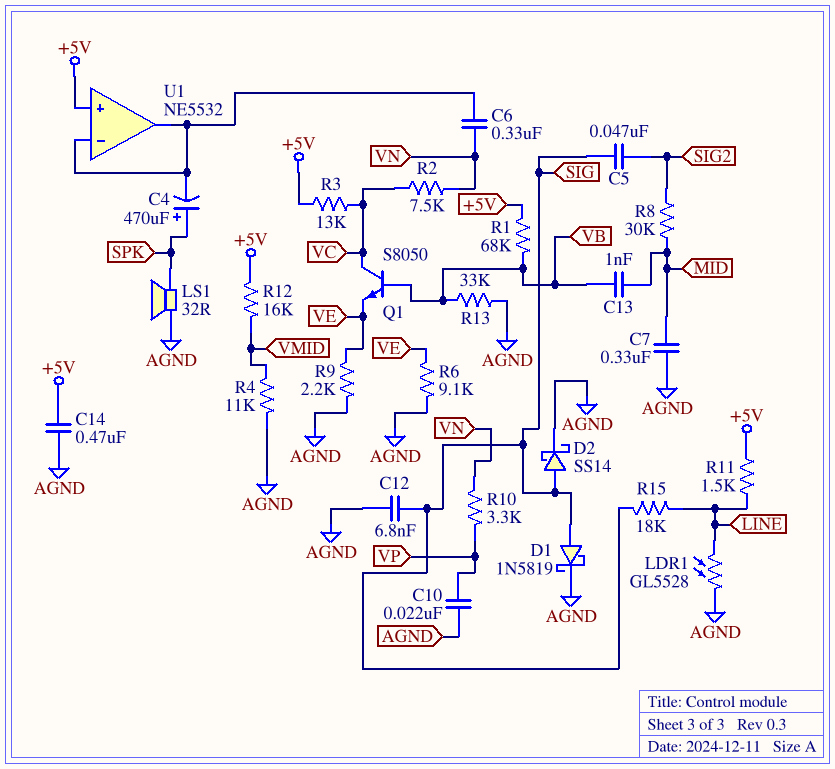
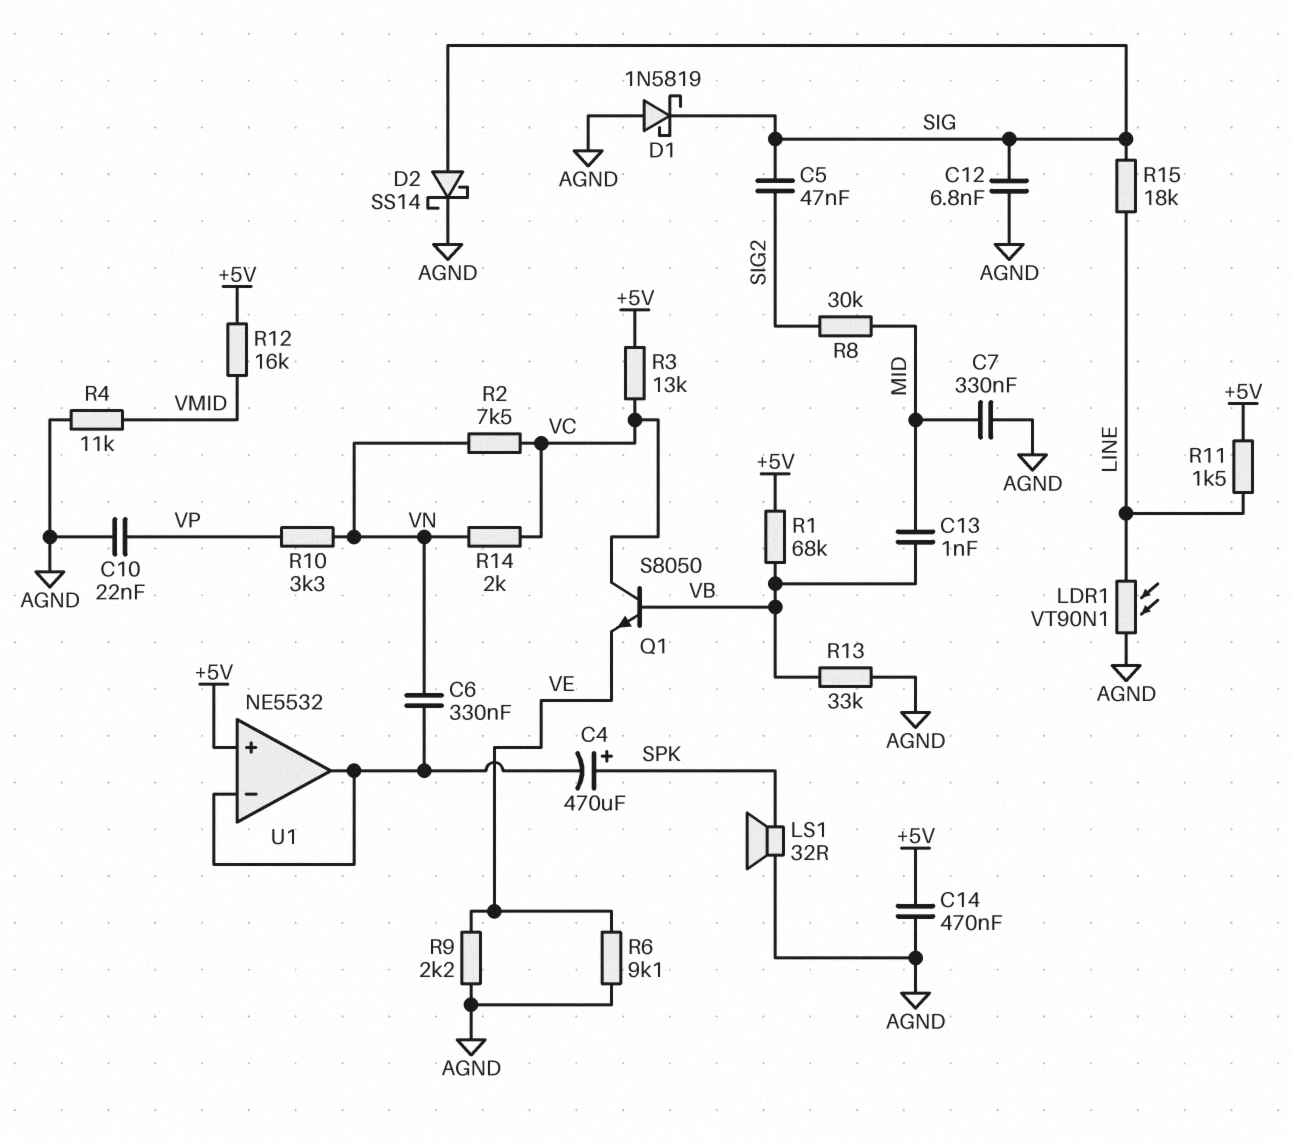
D1: schottky 1N5819 (A SIG, K AGND) -> schottky 1N5819 (A AGND, K SIG)
LDR1: GL5528 (AGND, LINE) -> VT90N1 (AGND, LINE)
R14: none -> 2k (VC, VN)

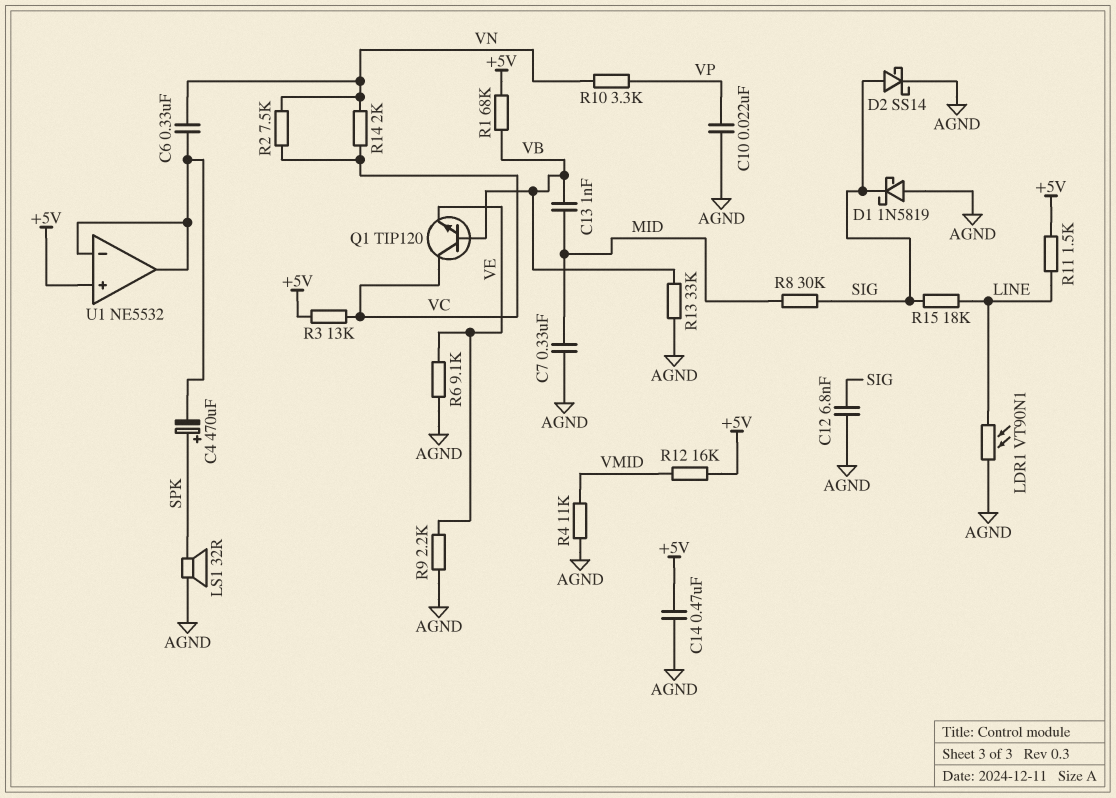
C5: 47nF (SIG, SIG2) -> none
Q1: NPN S8050 (B VB, C VC, E VE) -> NPN TIP120 (B VB, C VC, E VE)
R8: 30k (MID, SIG2) -> 30k (MID, SIG)

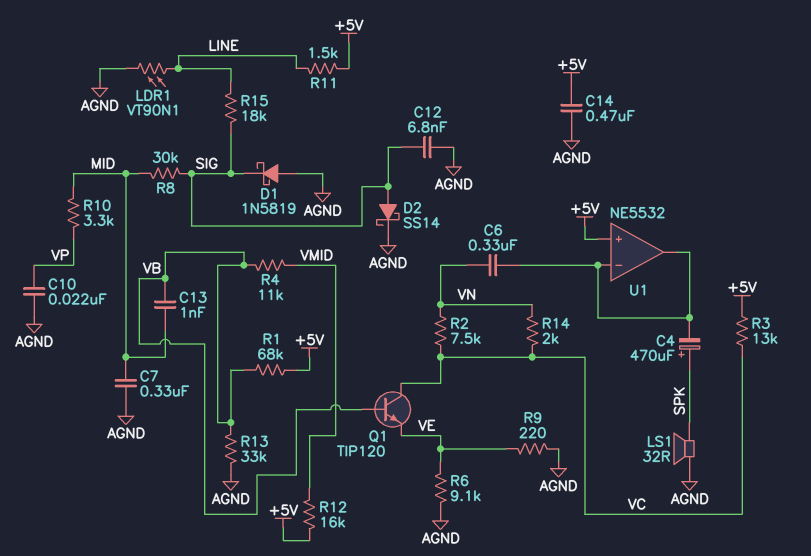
R4: 11k (AGND, VMID) -> 11k (VB, VMID)
R9: 2.2k (AGND, VE) -> 220 (AGND, VE)
R10: 3.3k (VN, VP) -> 3.3k (MID, VP)

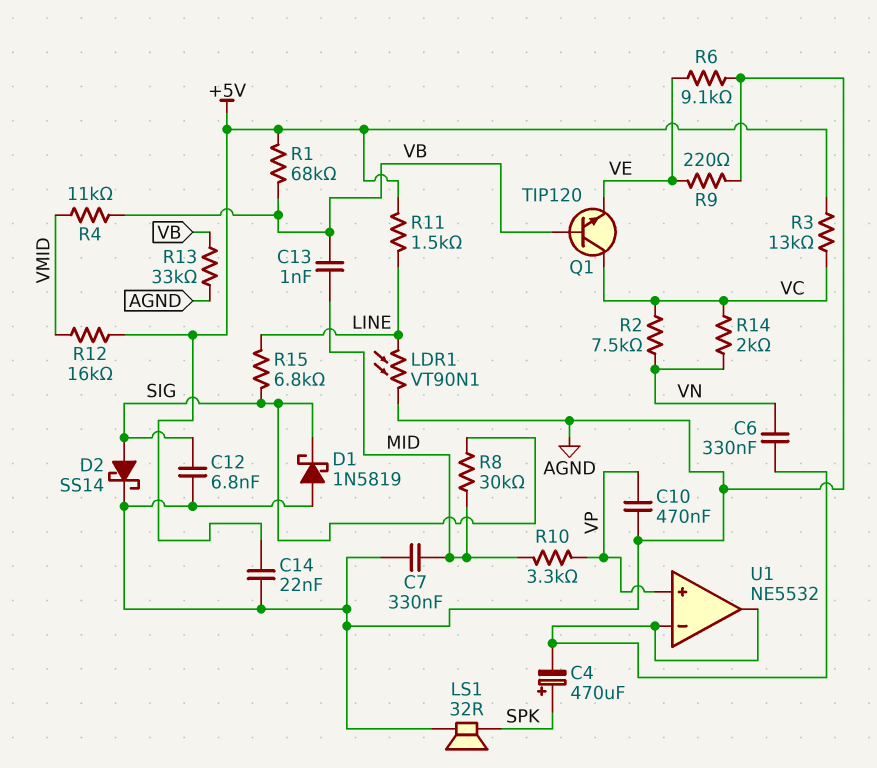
C10: 22nF (AGND, VP) -> 470nF (AGND, VP)
C14: 470nF (+5V, AGND) -> 22nF (+5V, AGND)
R15: 18k (LINE, SIG) -> 6.8k (LINE, SIG)
U1 pin in+: +5V -> VP

